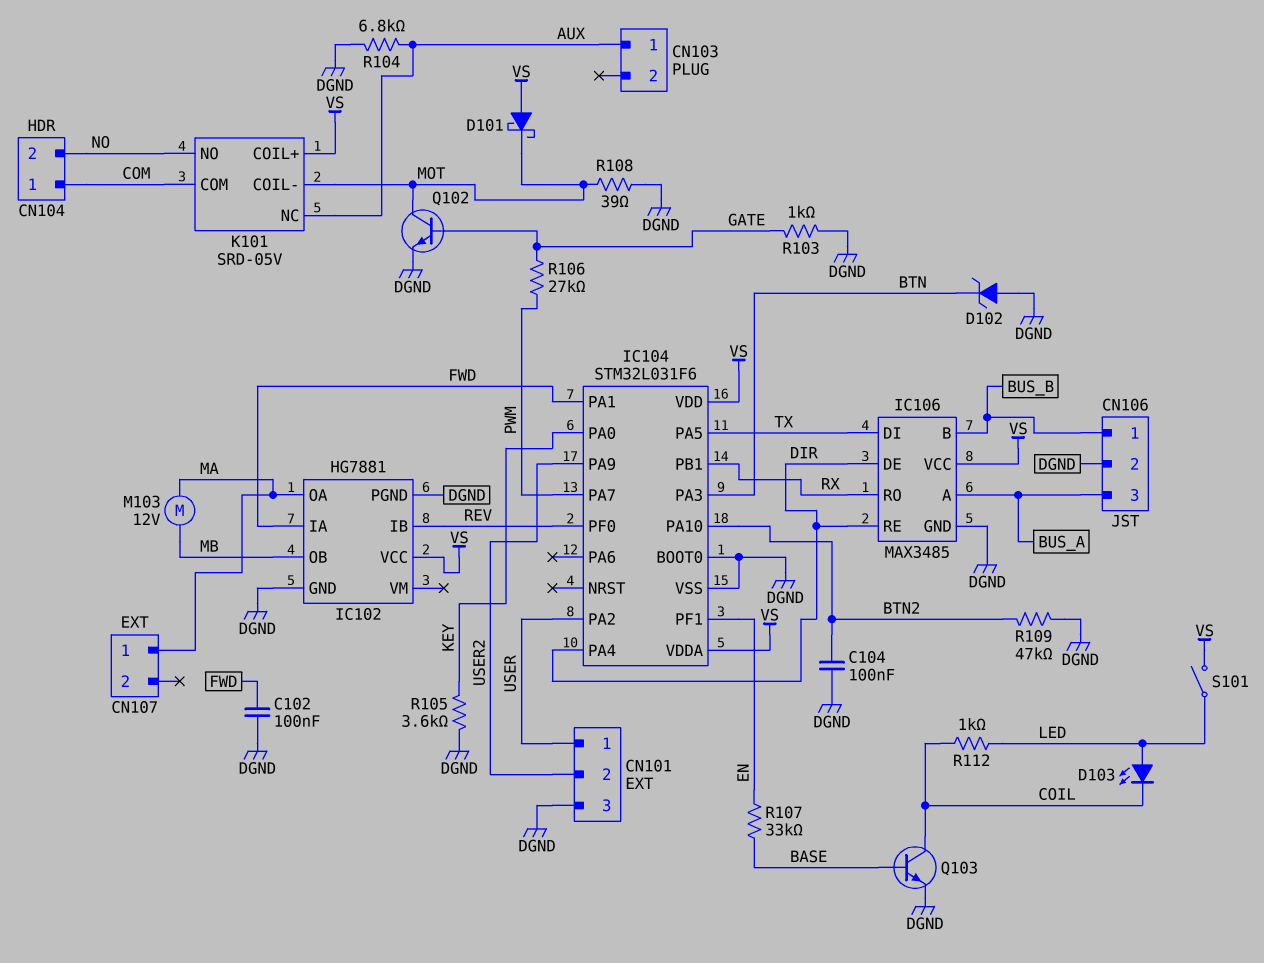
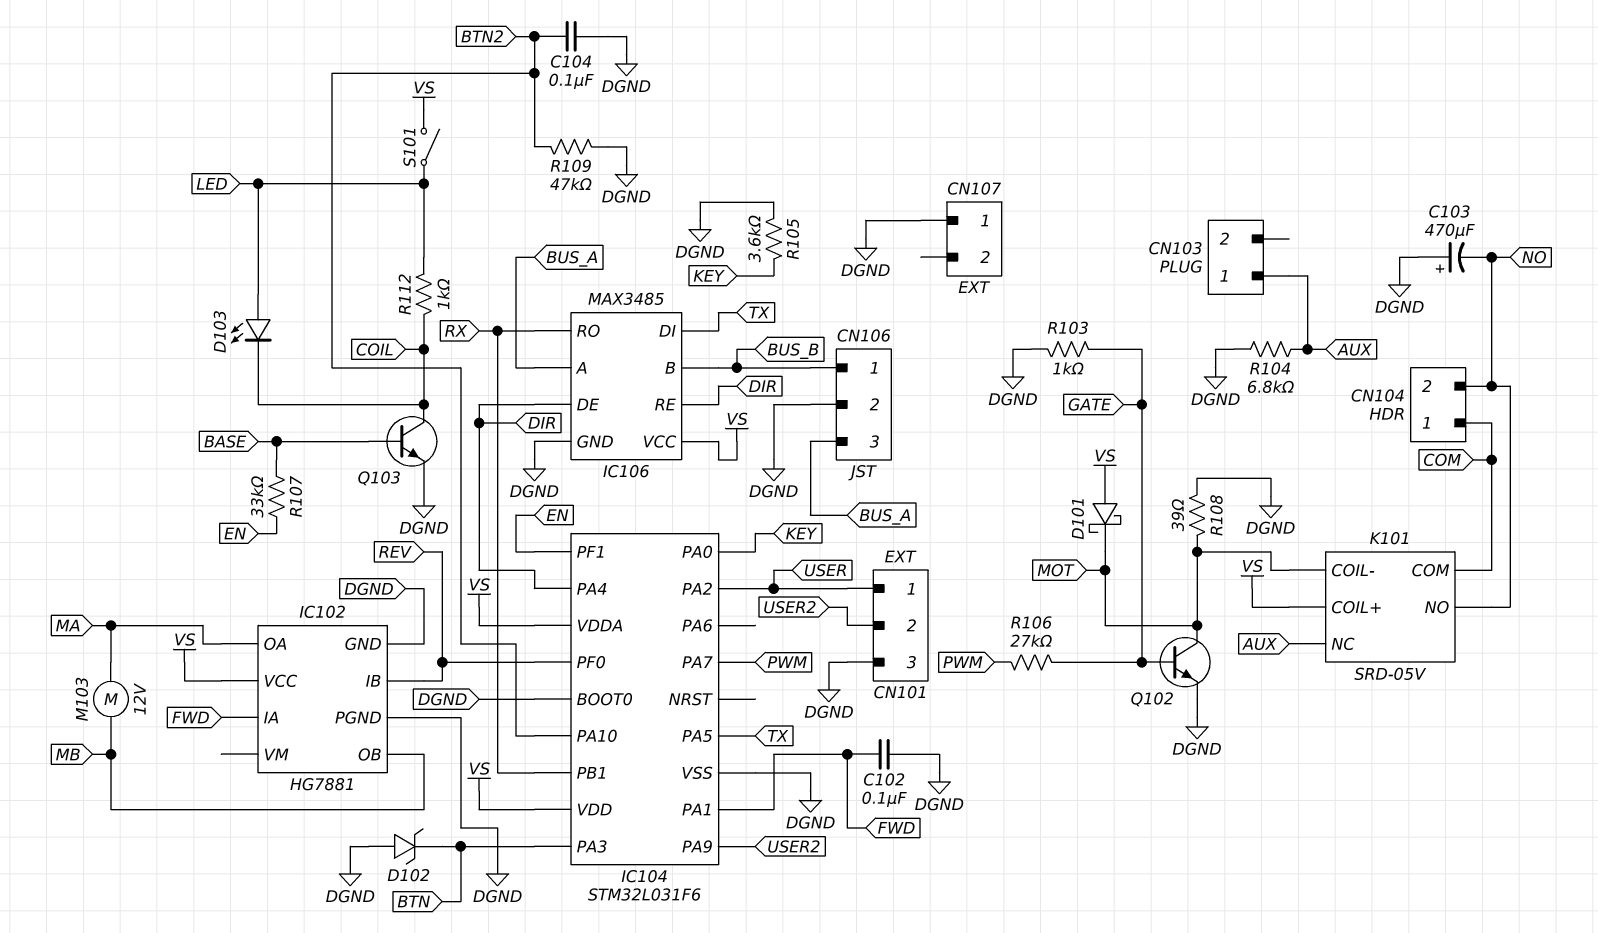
C103: none -> 470uF (plus DGND, minus NO)
CN107 pin 1: MA -> DGND

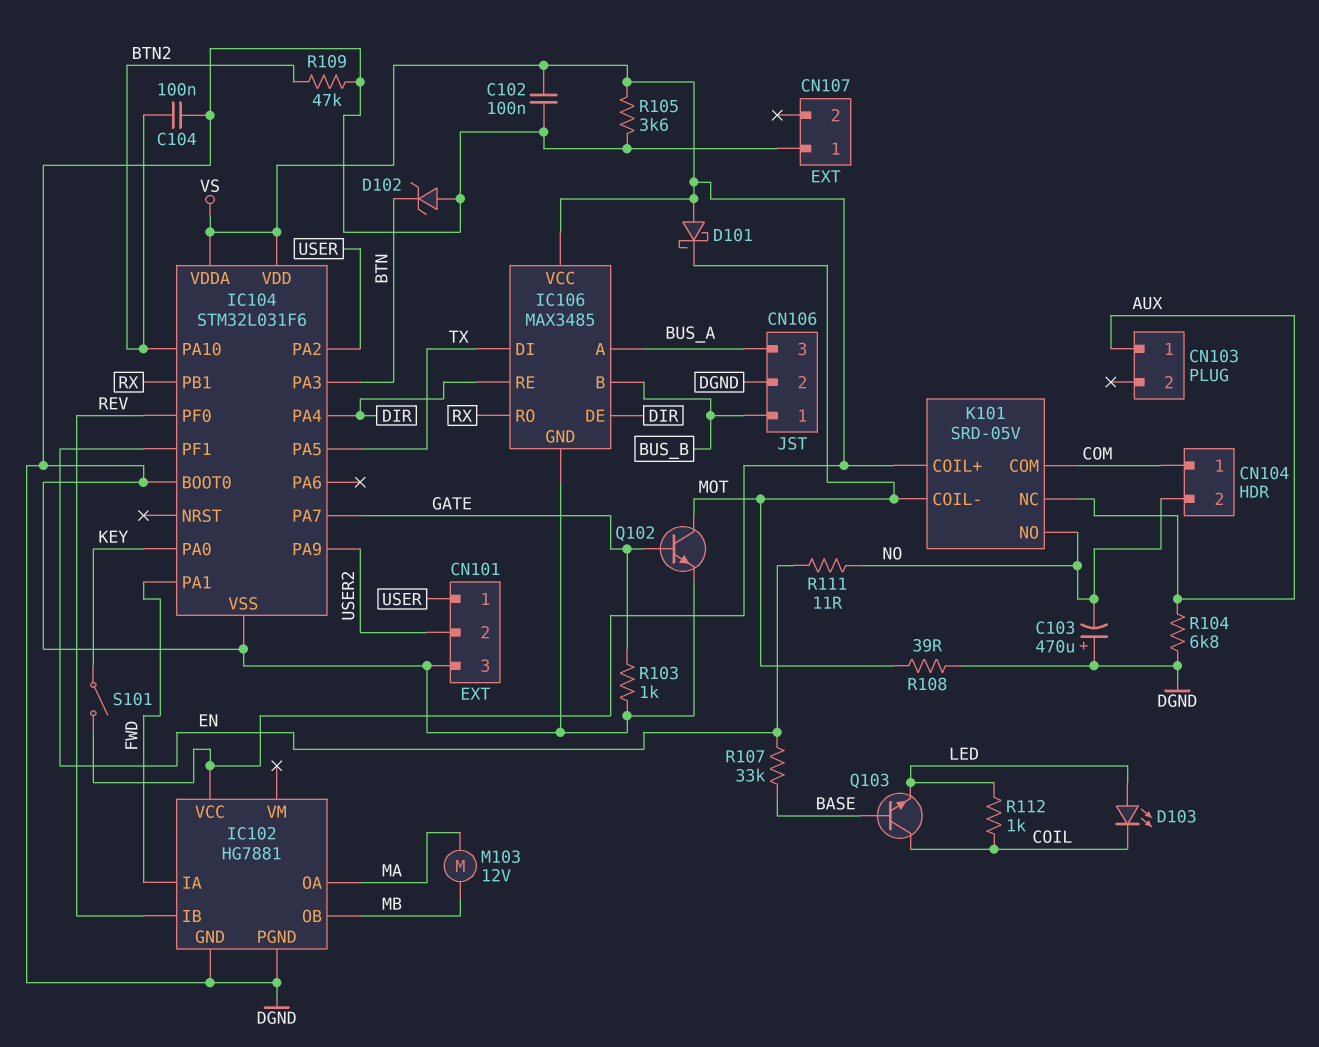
C102: 100nF (DGND, FWD) -> 100nF (DGND, VS)
IC104 pin PA7: PWM -> GATE
Q103: NPN (B BASE, C COIL, E DGND) -> NPN (B BASE, C COIL, E LED)
R105: 3.6k (DGND, KEY) -> 3.6k (DGND, VS)
R106: 27k (GATE, PWM) -> none
R111: none -> 11 (EN, NO)
S101: switch (LED, VS) -> switch (KEY, VS)

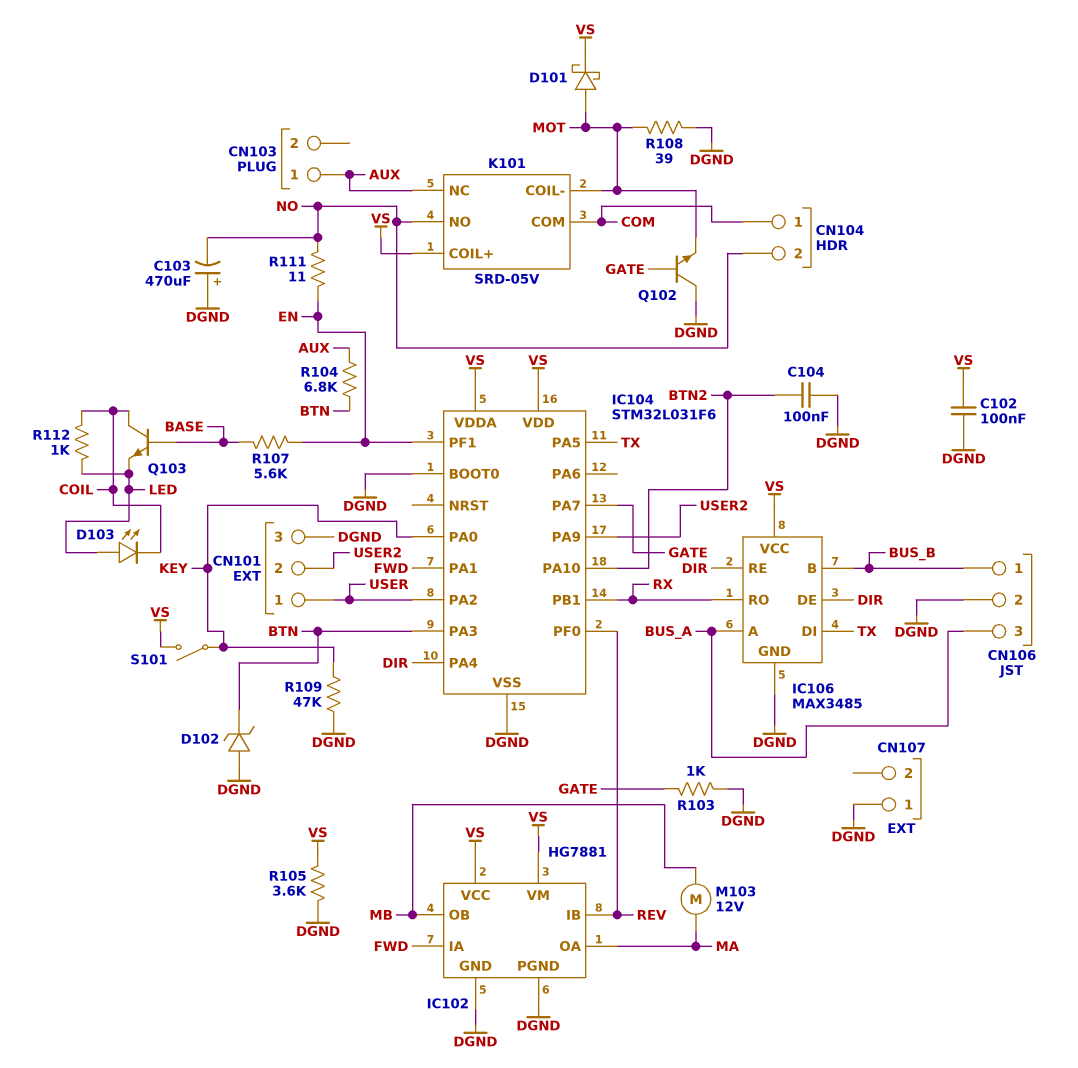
D101: schottky (A VS, K MOT) -> schottky (A MOT, K VS)
IC102 pin VM: none -> VS
Q102: NPN (B GATE, C MOT, E DGND) -> NPN (B GATE, C DGND, E MOT)
R104: 6.8k (AUX, DGND) -> 6.8k (AUX, BTN)
R107: 33k (BASE, EN) -> 5.6k (BASE, EN)
R109: 47k (BTN2, DGND) -> 47k (DGND, KEY)

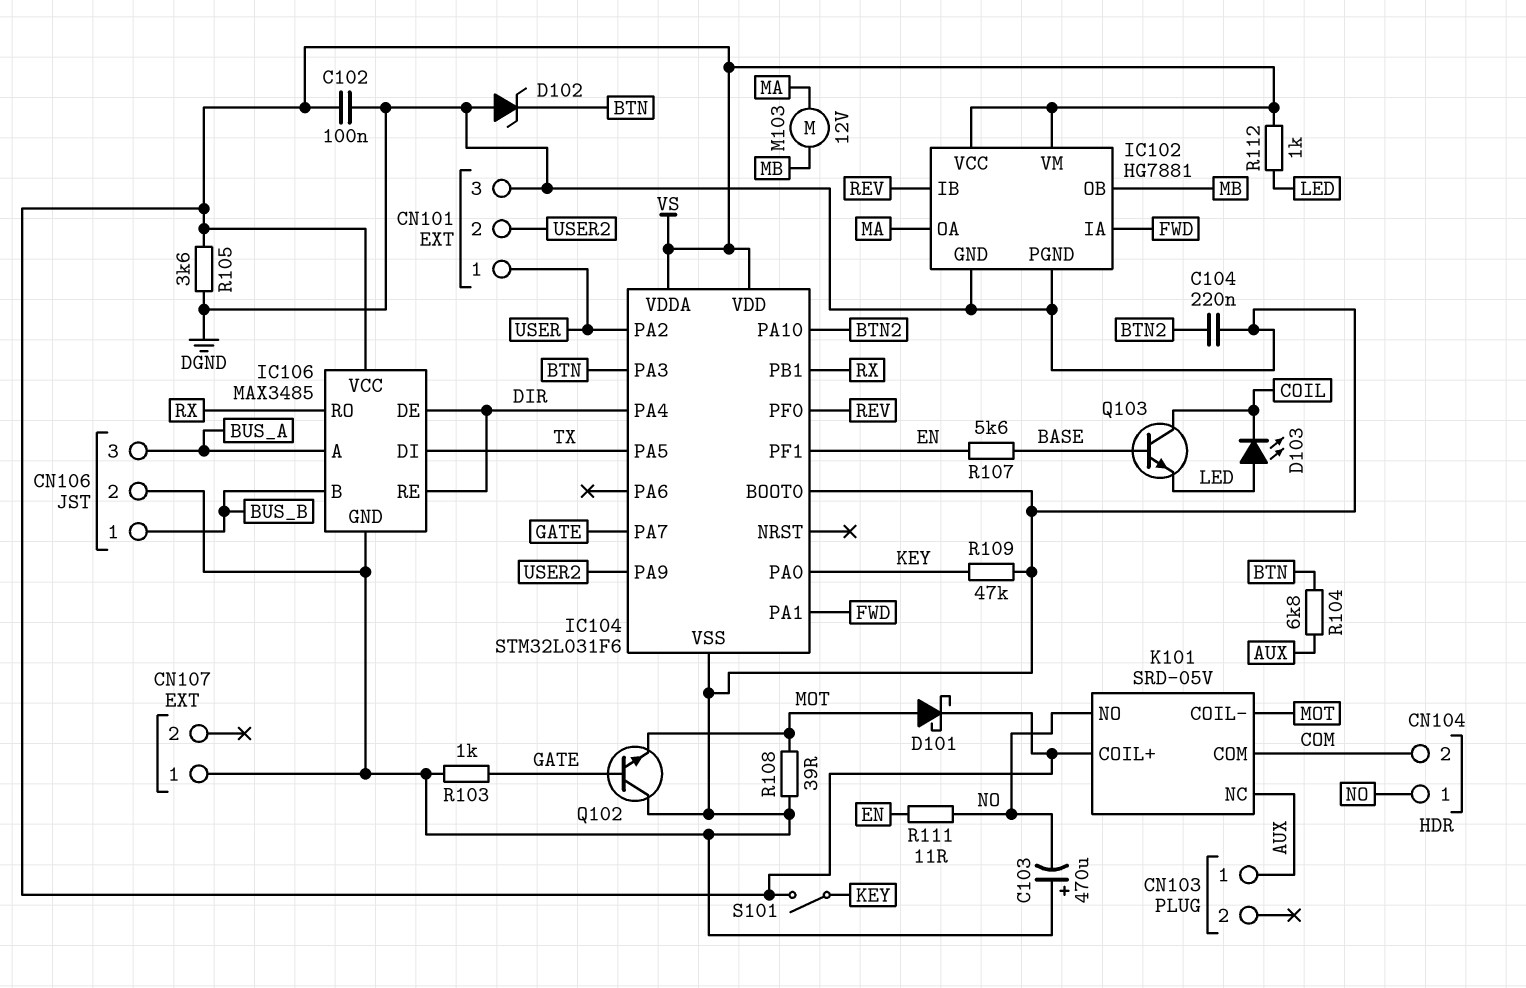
C104: 100nF (BTN2, DGND) -> 220nF (BTN2, DGND)
CN104 pin 1: COM -> NO
CN104 pin 2: NO -> COM
R112: 1k (COIL, LED) -> 1k (LED, VS)

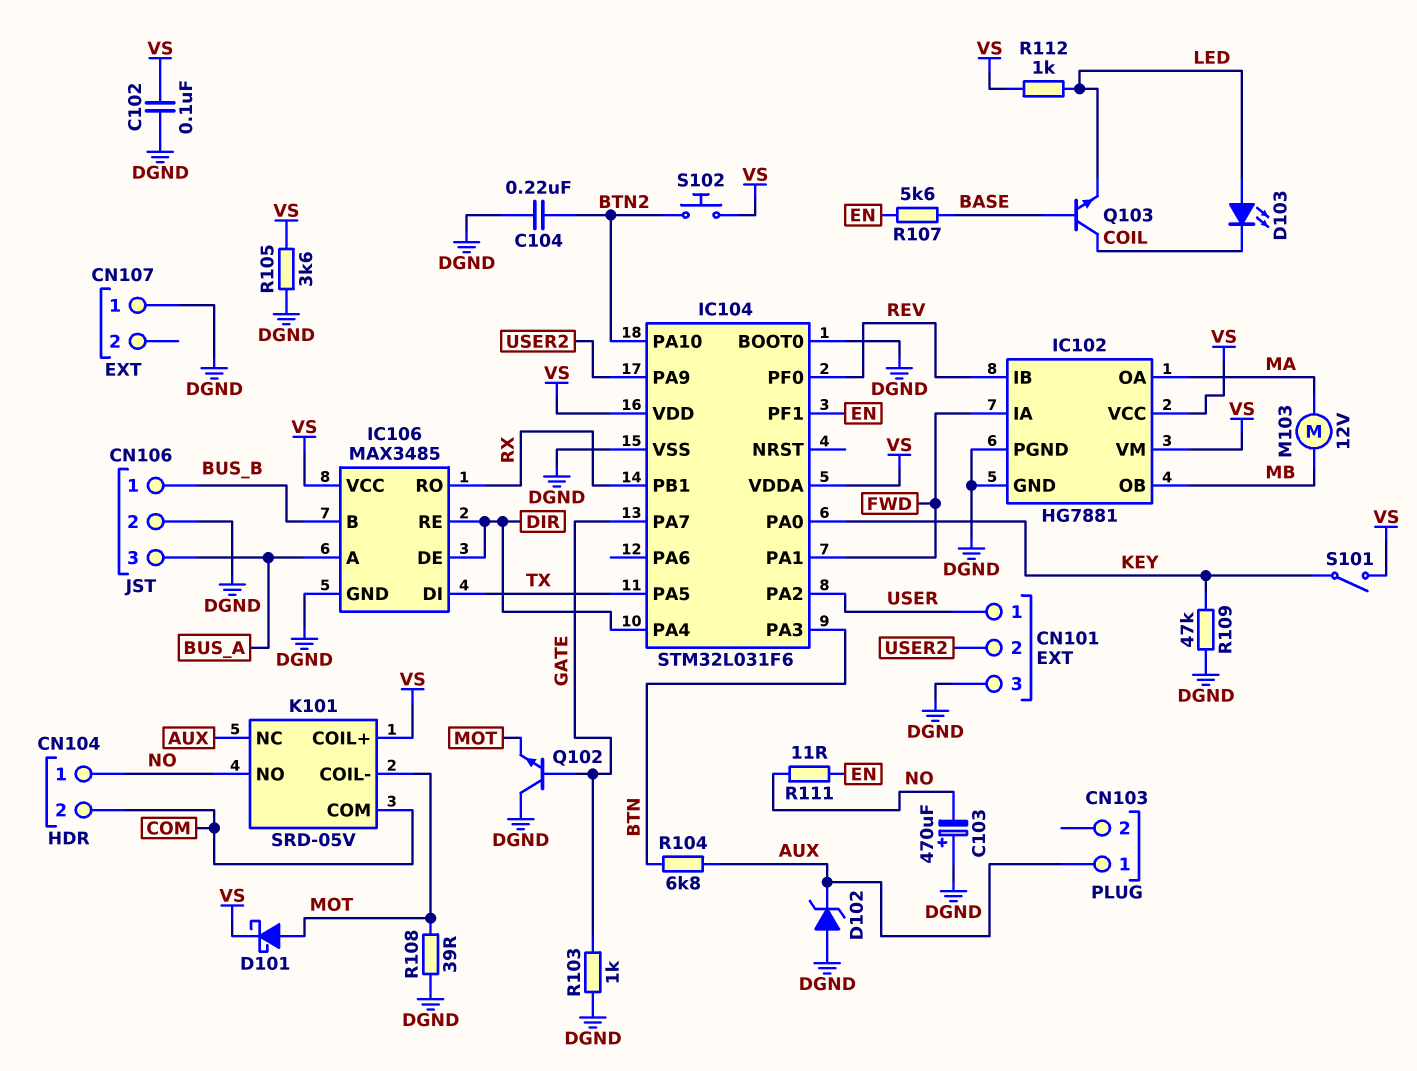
D102: zener (A DGND, K BTN) -> zener (A DGND, K AUX)
S102: none -> button (BTN2, VS)

